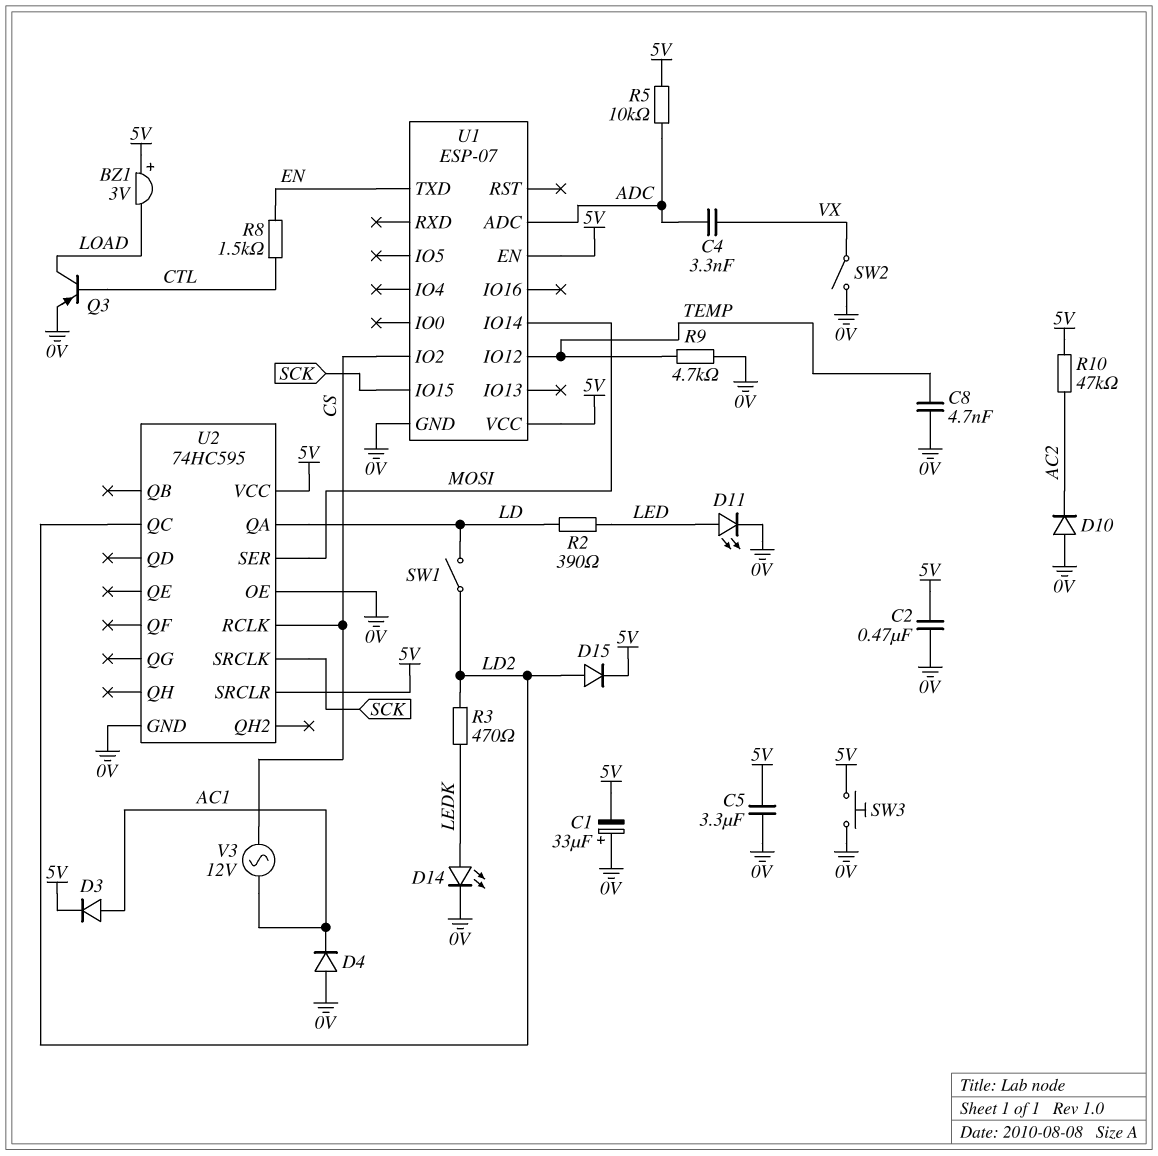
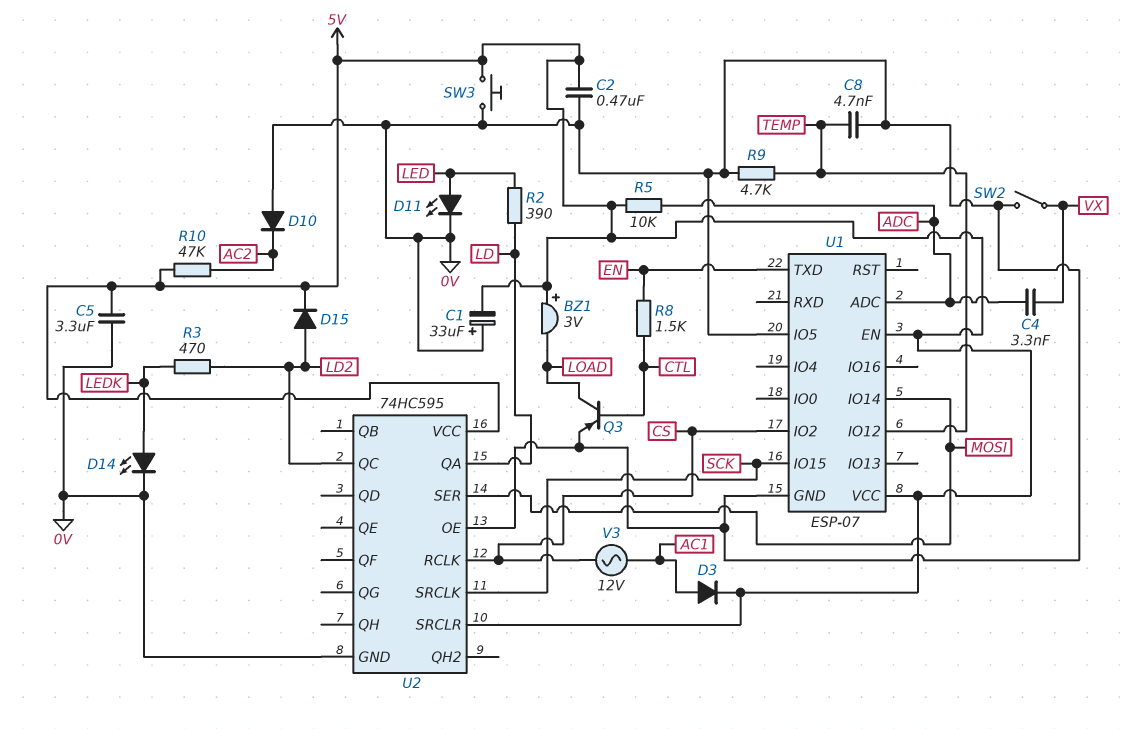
D4: diode (A 0V, K AC1) -> none
SW1: switch (LD, LD2) -> none
U1 pin IO5: none -> 0V

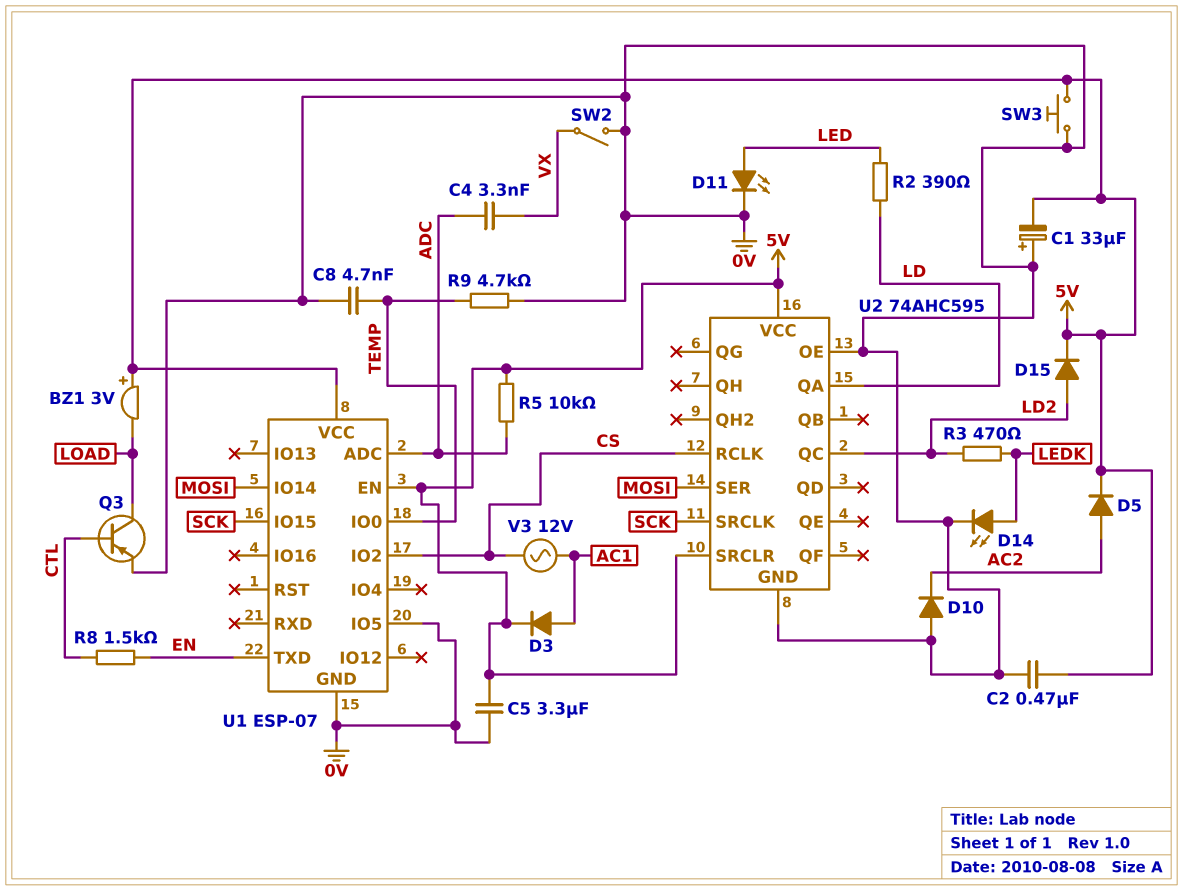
D5: none -> diode (A AC2, K 5V)
R10: 47k (5V, AC2) -> none
U1 pin IO0: none -> TEMP
U1 pin IO12: TEMP -> none
U2: 74HC595 -> 74AHC595

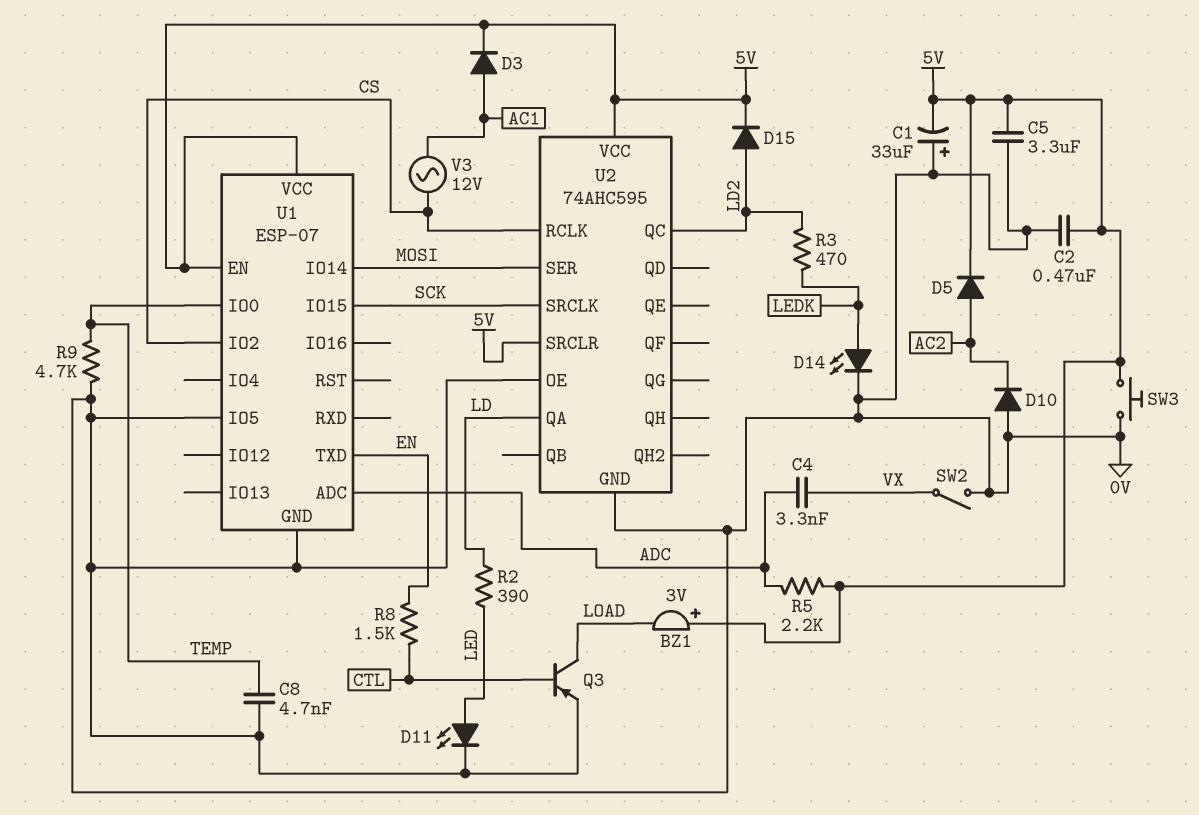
R5: 10k (5V, ADC) -> 2.2k (5V, ADC)

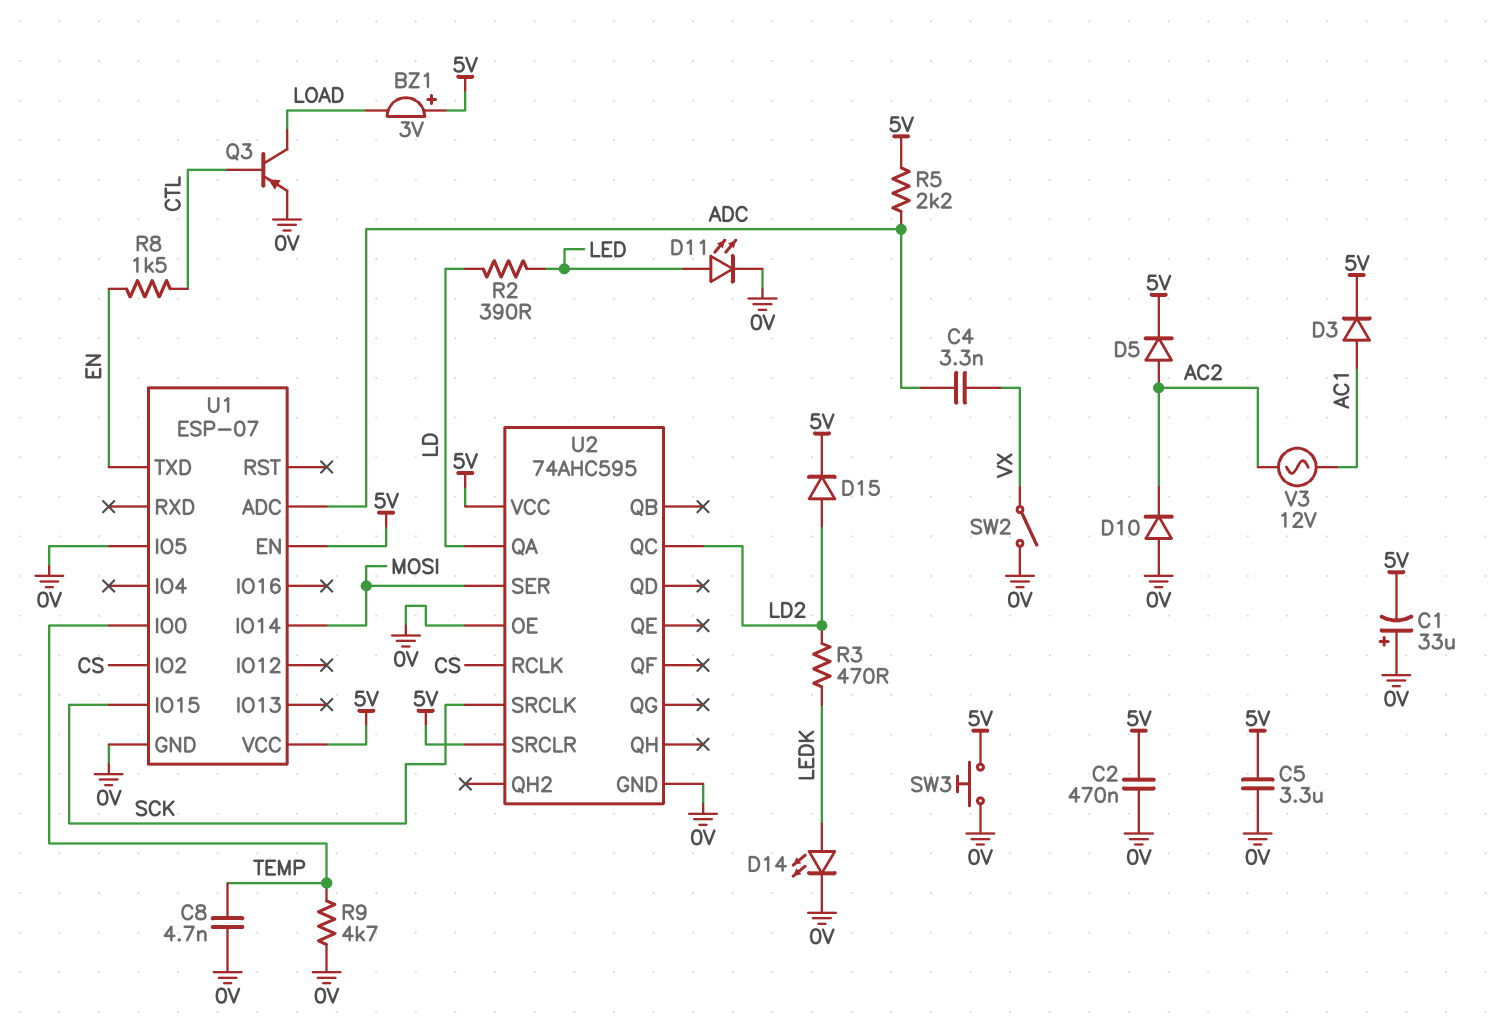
V3: AC 12V (AC1, CS) -> AC 12V (AC1, AC2)

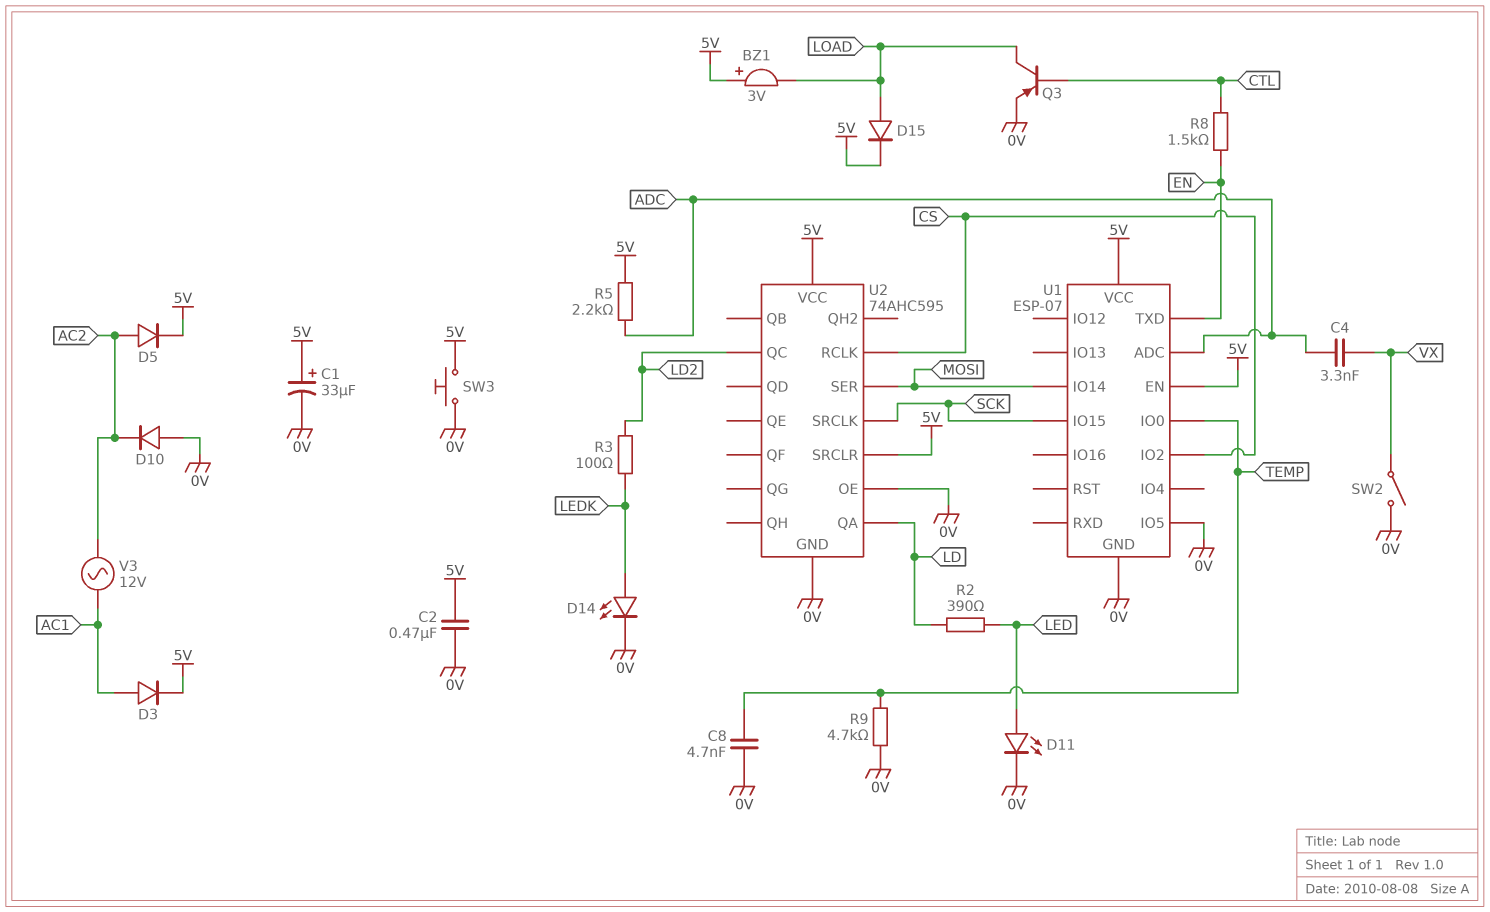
C1: 33uF (plus 0V, minus 5V) -> 33uF (plus 5V, minus 0V)
C5: 3.3uF (0V, 5V) -> none
D15: diode (A LD2, K 5V) -> diode (A LOAD, K 5V)
R3: 470 (LD2, LEDK) -> 100 (LD2, LEDK)

